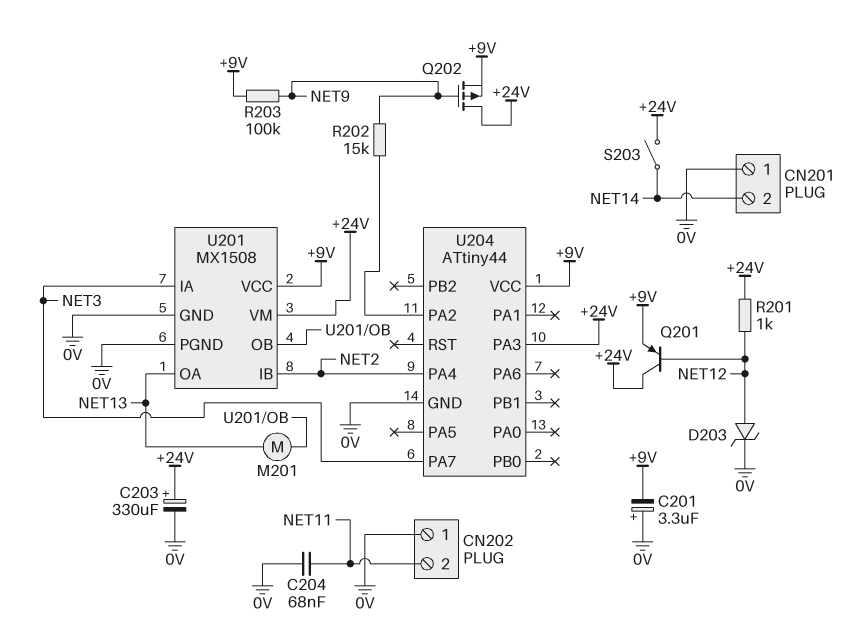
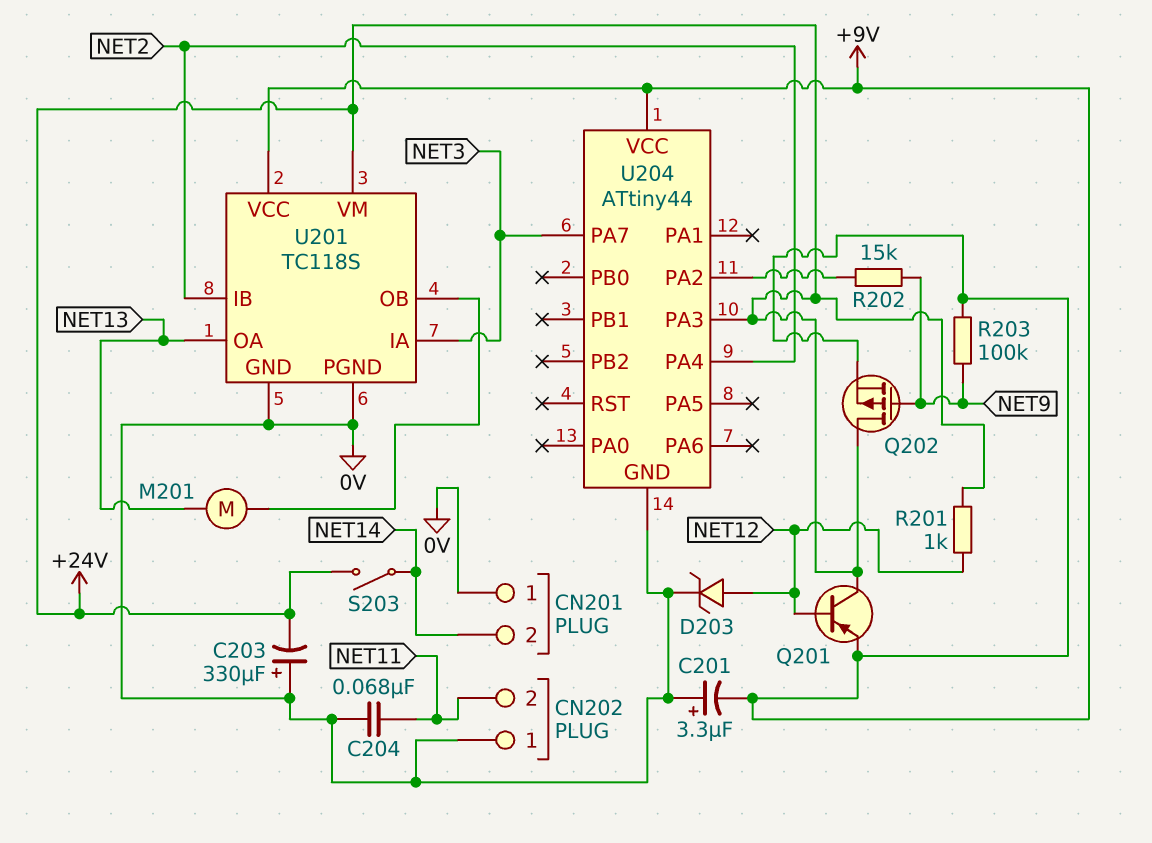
C203: 330uF (plus +24V, minus 0V) -> 330uF (plus 0V, minus +24V)
U201: MX1508 -> TC118S

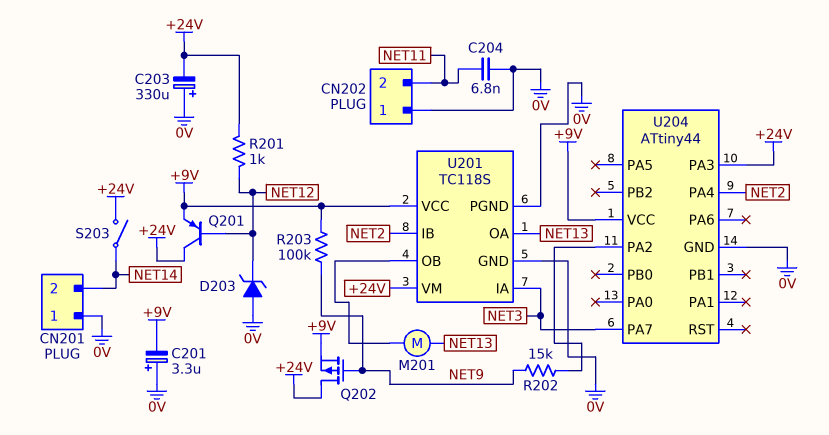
C204: 68nF (0V, NET11) -> 6.8nF (0V, NET11)
D203: zener (A NET12, K 0V) -> zener (A 0V, K NET12)

